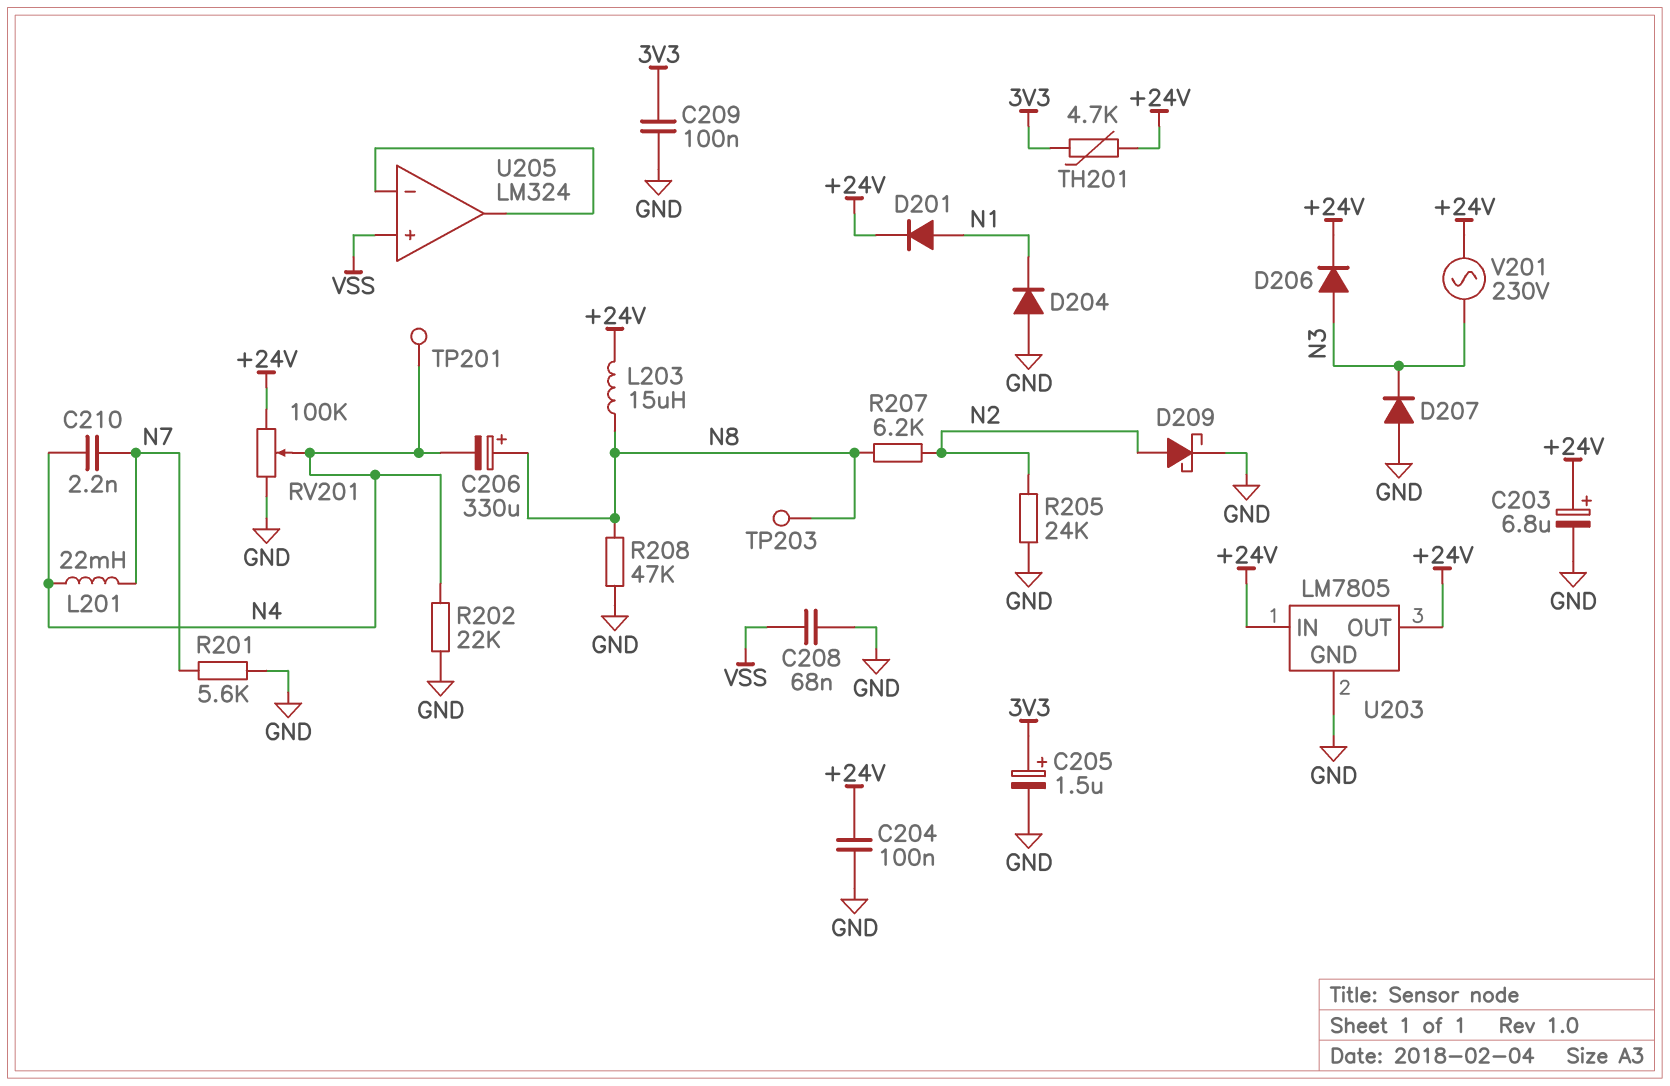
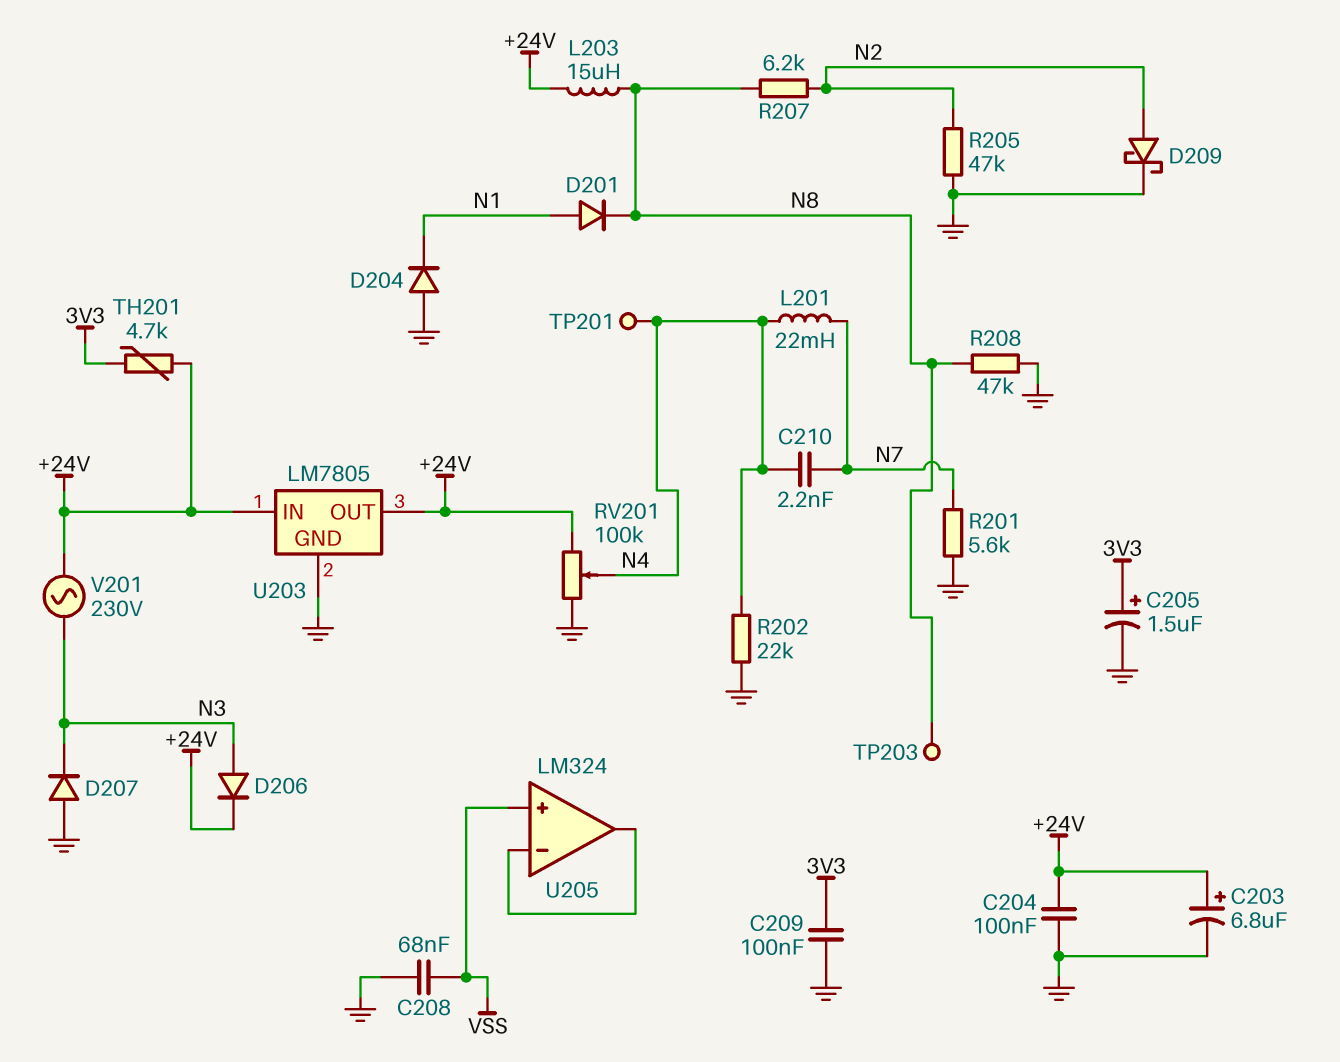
C206: 330uF (plus N8, minus N4) -> none
D201: diode (A N1, K +24V) -> diode (A N1, K N8)
R205: 24k (GND, N2) -> 47k (GND, N2)

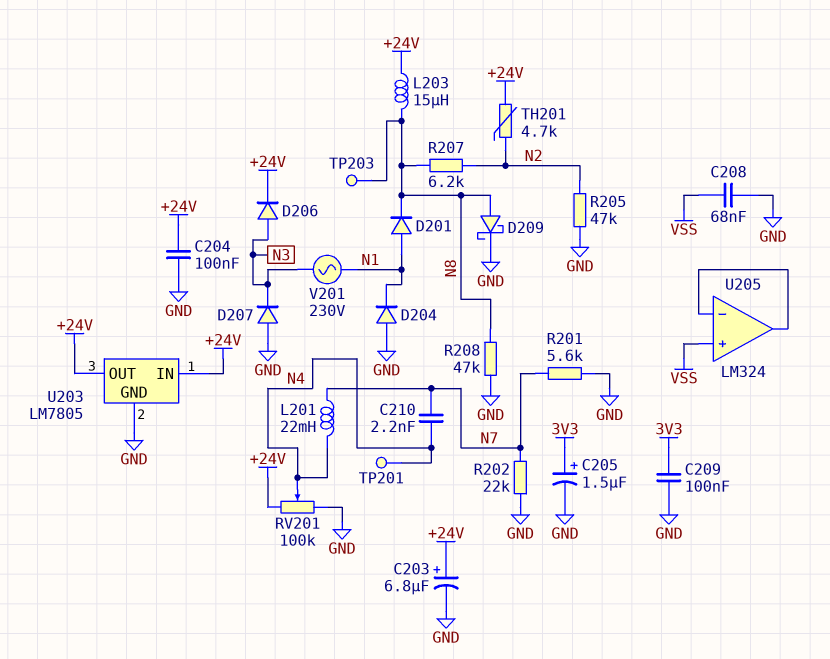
D209: schottky (A N2, K GND) -> schottky (A N8, K GND)
R202: 22k (GND, N4) -> 22k (GND, N7)
TH201: 4.7k (+24V, 3V3) -> 4.7k (+24V, N2)
V201: AC 230V (+24V, N3) -> AC 230V (N1, N3)

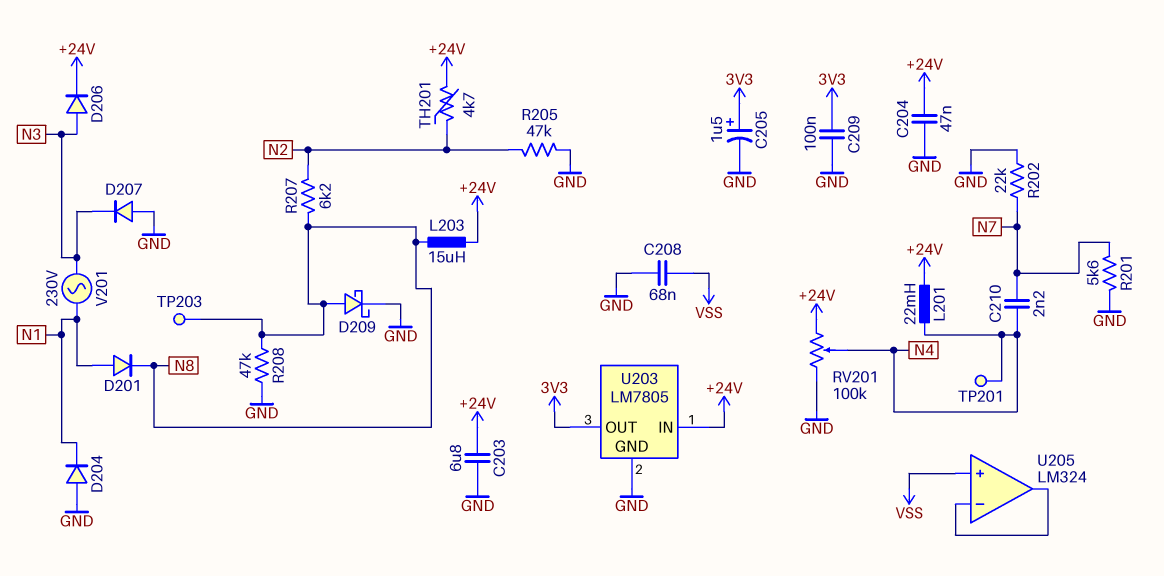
C203: 6.8uF (plus +24V, minus GND) -> 6.8uF (+24V, GND)
C204: 100nF (+24V, GND) -> 47nF (+24V, GND)
L201: 22mH (N4, N7) -> 22mH (+24V, N4)
U203 pin OUT: +24V -> 3V3

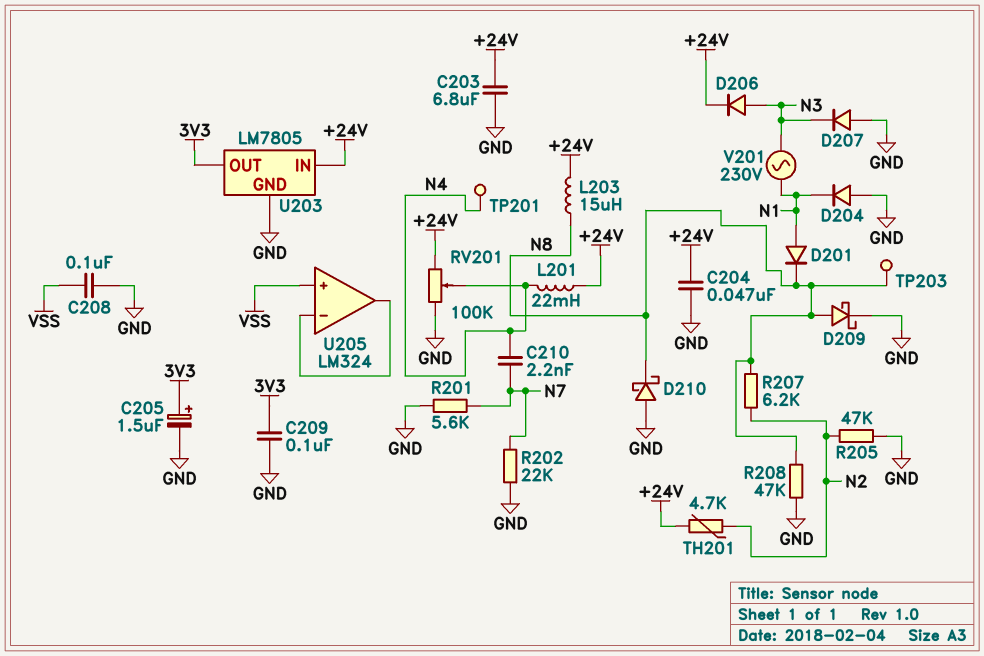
C208: 68nF (GND, VSS) -> 100nF (GND, VSS)
D210: none -> schottky (A GND, K N8)

